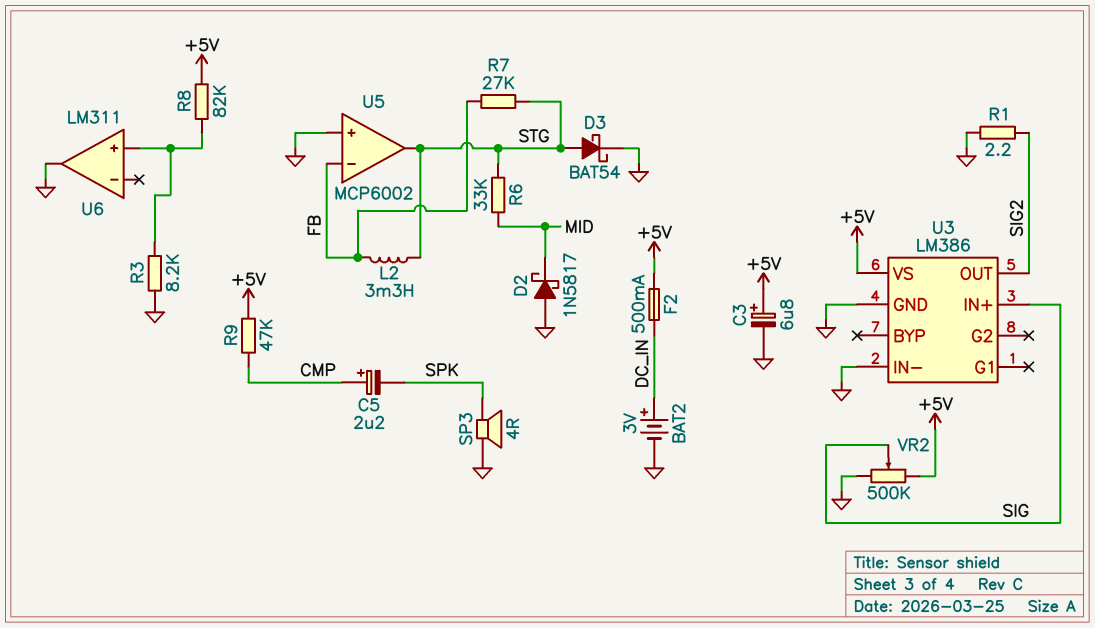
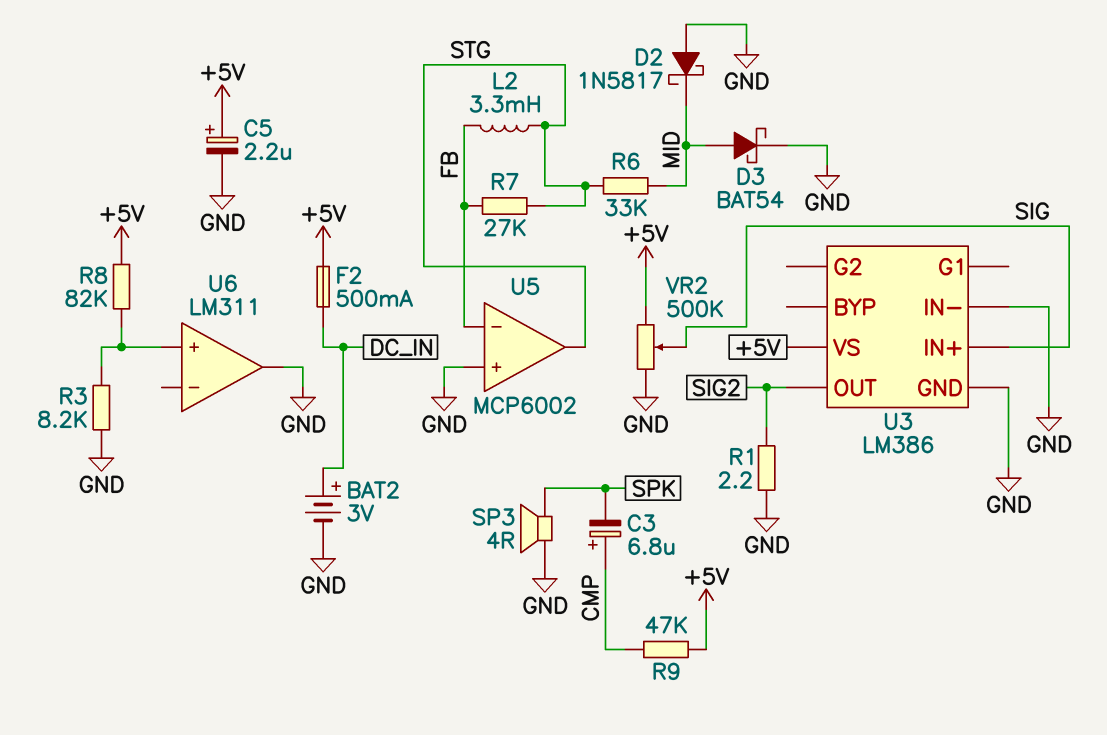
C3: 6.8uF (plus +5V, minus GND) -> 6.8uF (plus CMP, minus SPK)
C5: 2.2uF (plus CMP, minus SPK) -> 2.2uF (plus +5V, minus GND)
D3: schottky BAT54 (A STG, K GND) -> schottky BAT54 (A MID, K GND)

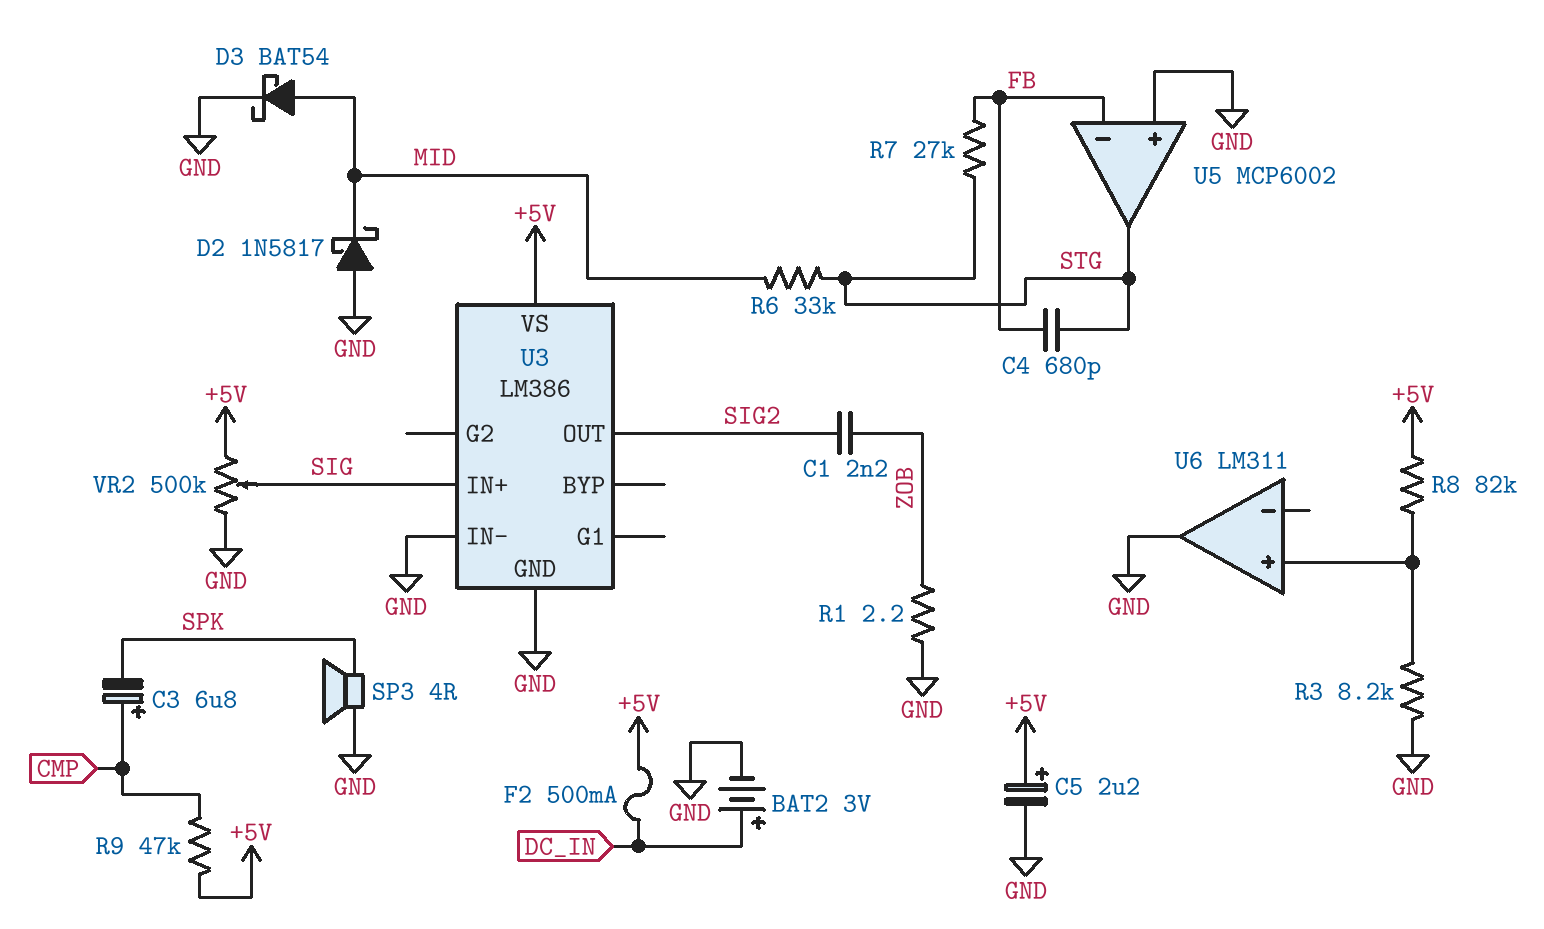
C1: none -> 2.2nF (SIG2, ZOB)
C4: none -> 680pF (FB, STG)
L2: 3.3mH (FB, STG) -> none
R1: 2.2 (GND, SIG2) -> 2.2 (GND, ZOB)

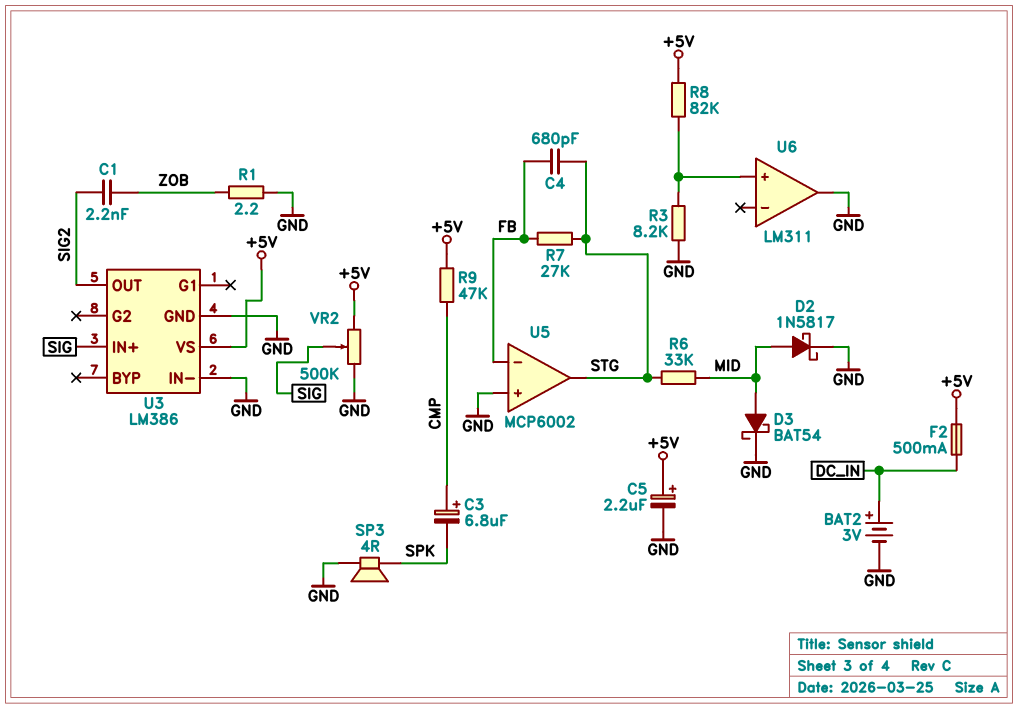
D2: schottky 1N5817 (A GND, K MID) -> schottky 1N5817 (A MID, K GND)

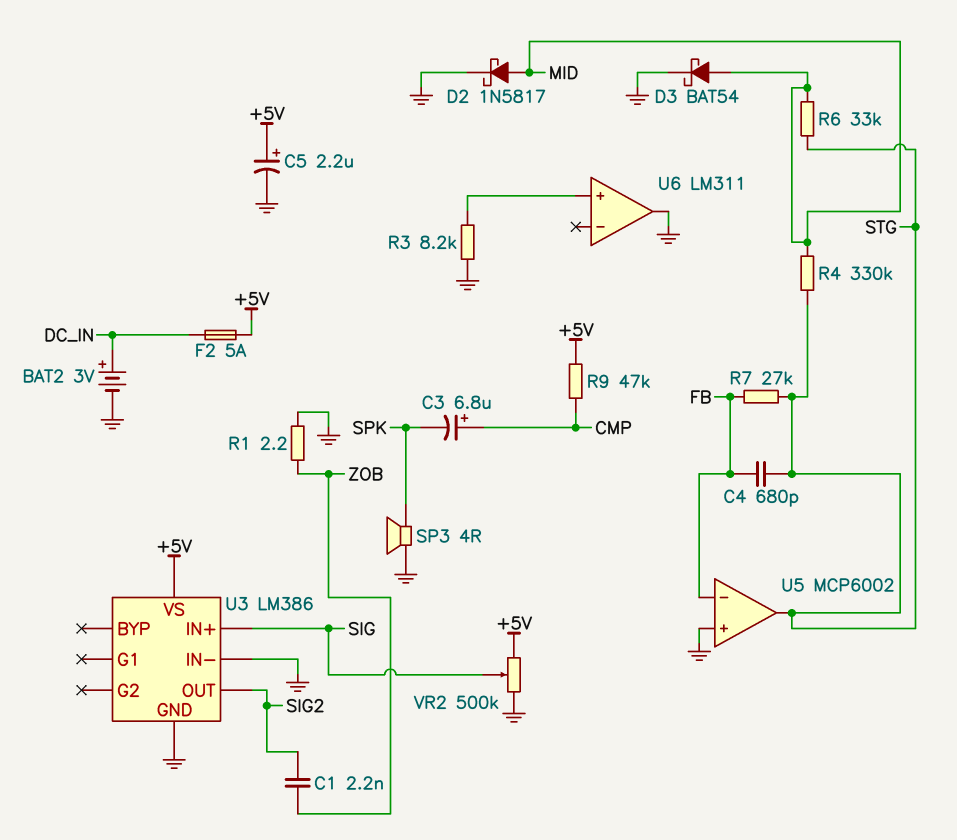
F2: 500mA (+5V, DC_IN) -> 5A (+5V, DC_IN)
R4: none -> 330k (MID, STG)
R8: 82k (+5V, U6/in+) -> none

